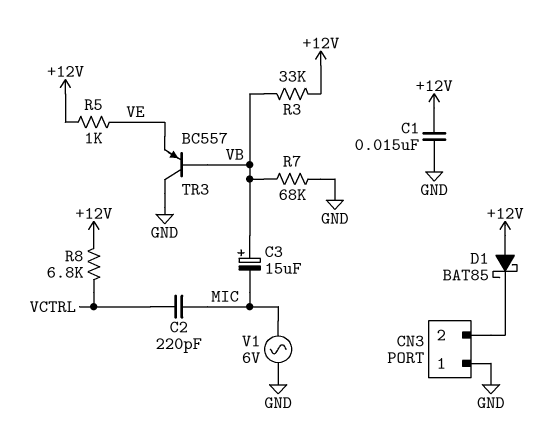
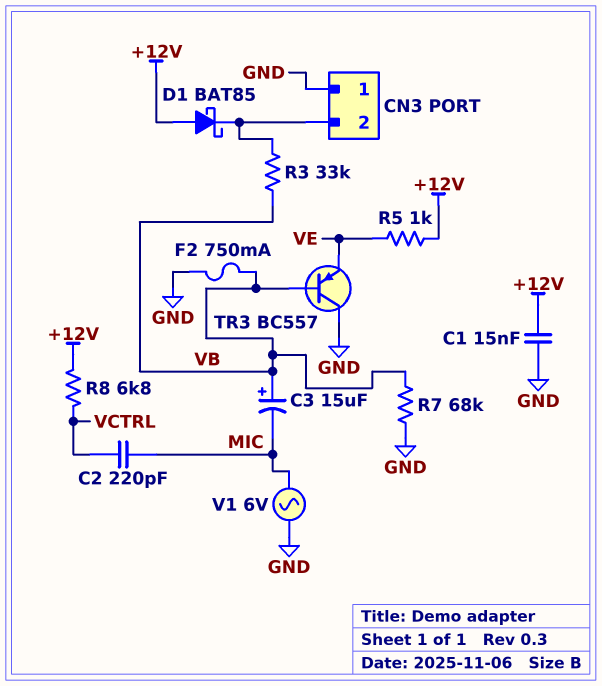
F2: none -> 750mA (GND, VB)
R3: 33k (+12V, VB) -> 33k (CN3/2, VB)

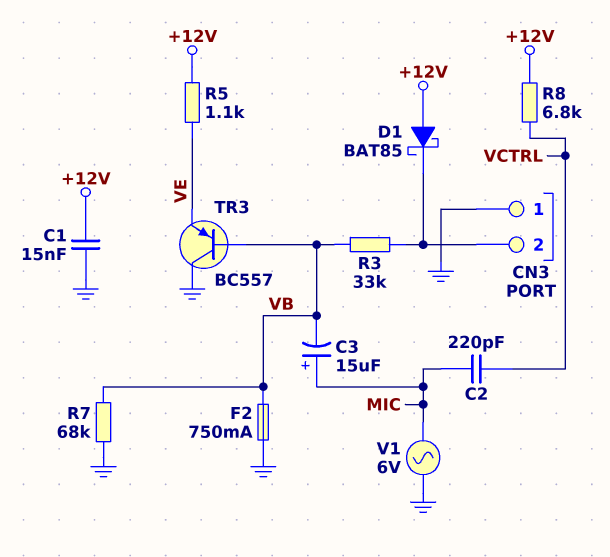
C3: 15uF (plus VB, minus MIC) -> 15uF (plus MIC, minus VB)
R5: 1k (+12V, VE) -> 1.1k (+12V, VE)

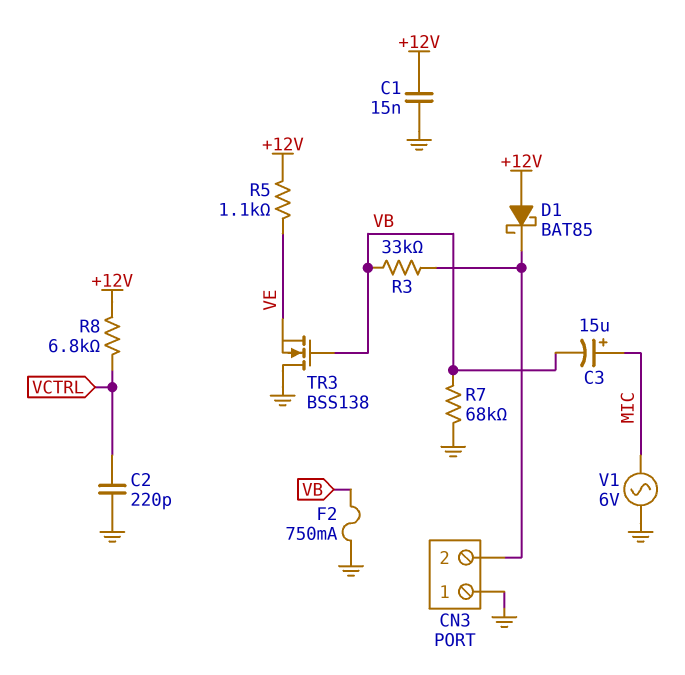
C2: 220pF (MIC, VCTRL) -> 220pF (GND, VCTRL)
TR3: PNP BC557 (B VB, C GND, E VE) -> NMOS BSS138 (G VB, D GND, S VE)

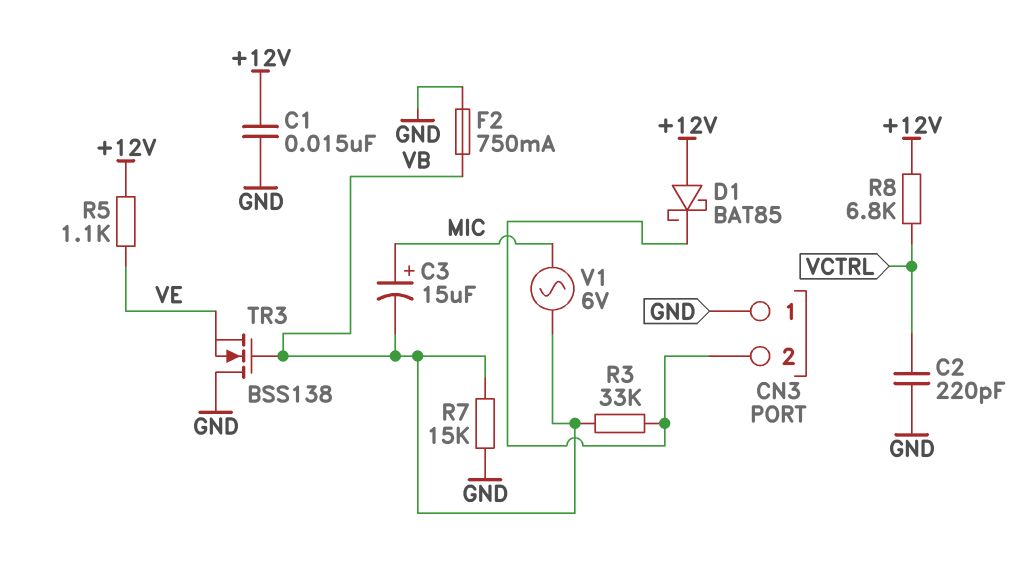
R7: 68k (GND, VB) -> 15k (GND, VB)
V1: AC 6V (GND, MIC) -> AC 6V (MIC, VB)

